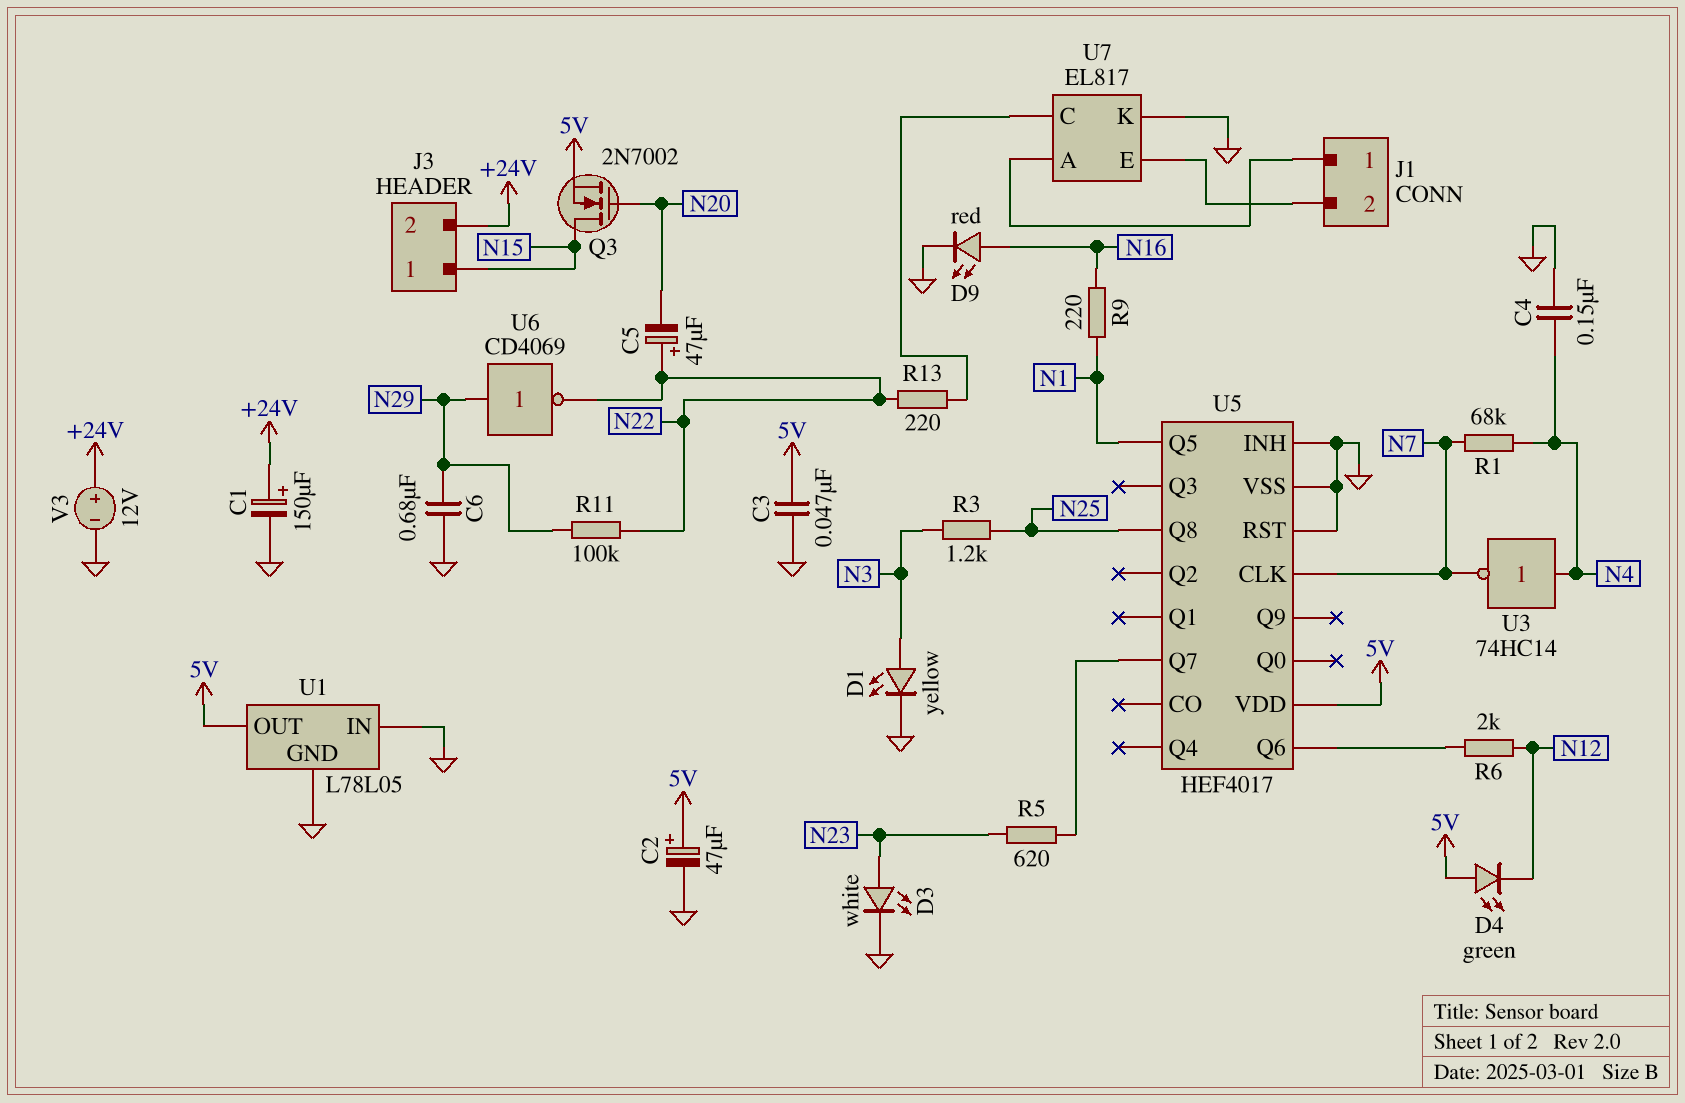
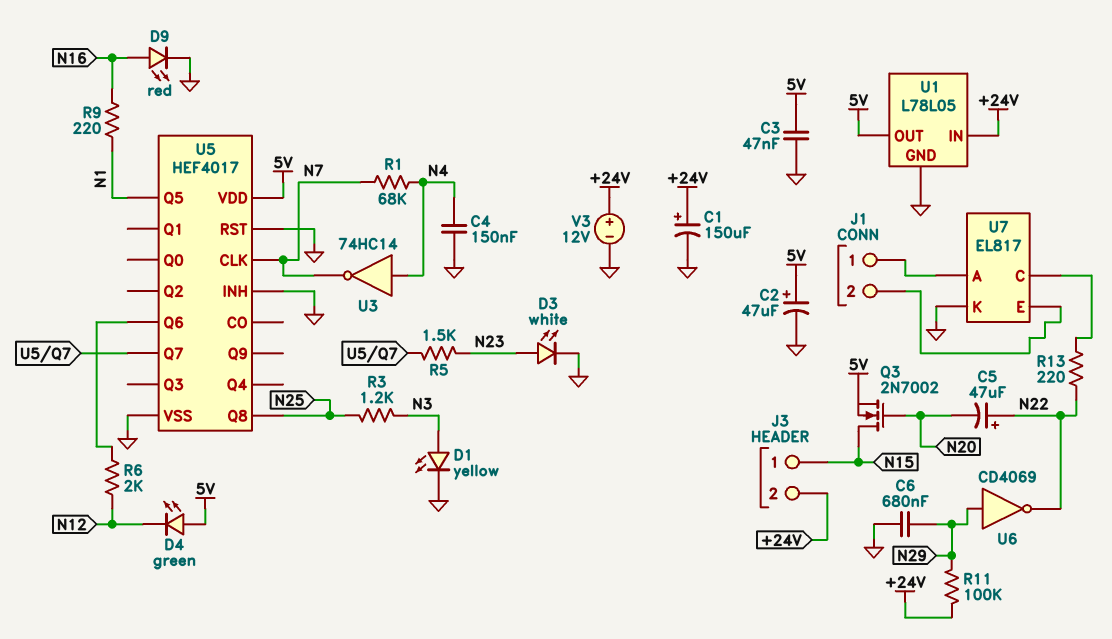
R5: 620 (N23, U5/Q7) -> 1.5k (N23, U5/Q7)
R11: 100k (N22, N29) -> 100k (+24V, N29)
U1 pin IN: GND -> +24V

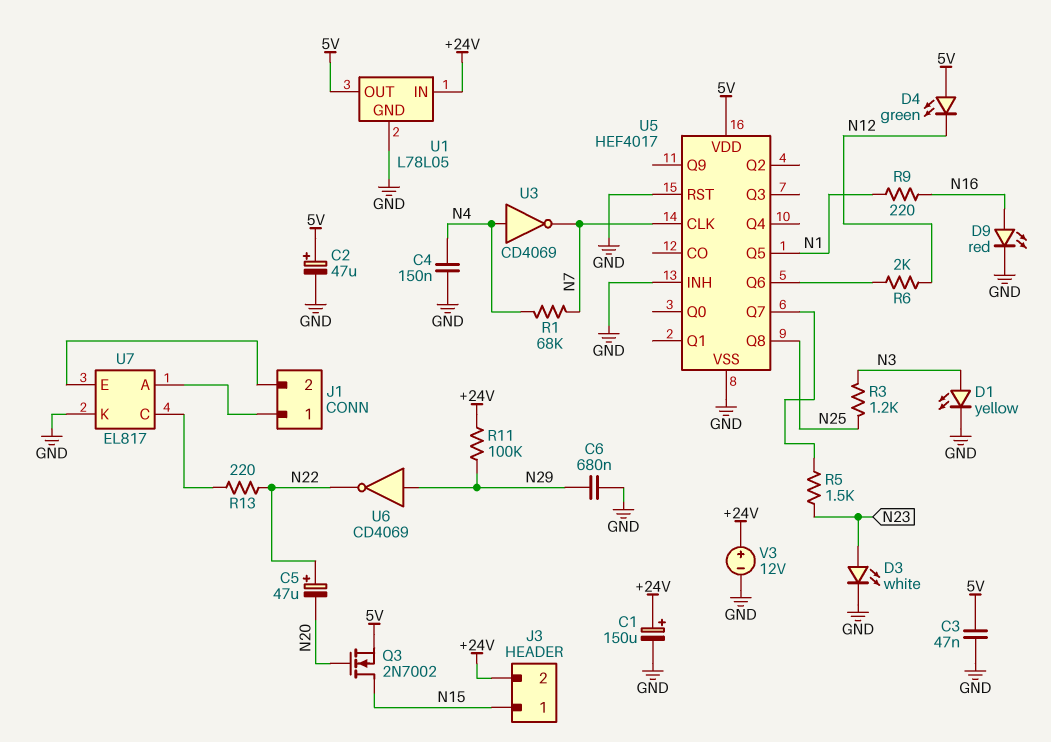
U3: NOT 74HC14 (in N4, out N7) -> NOT CD4069 (in N4, out N7)

